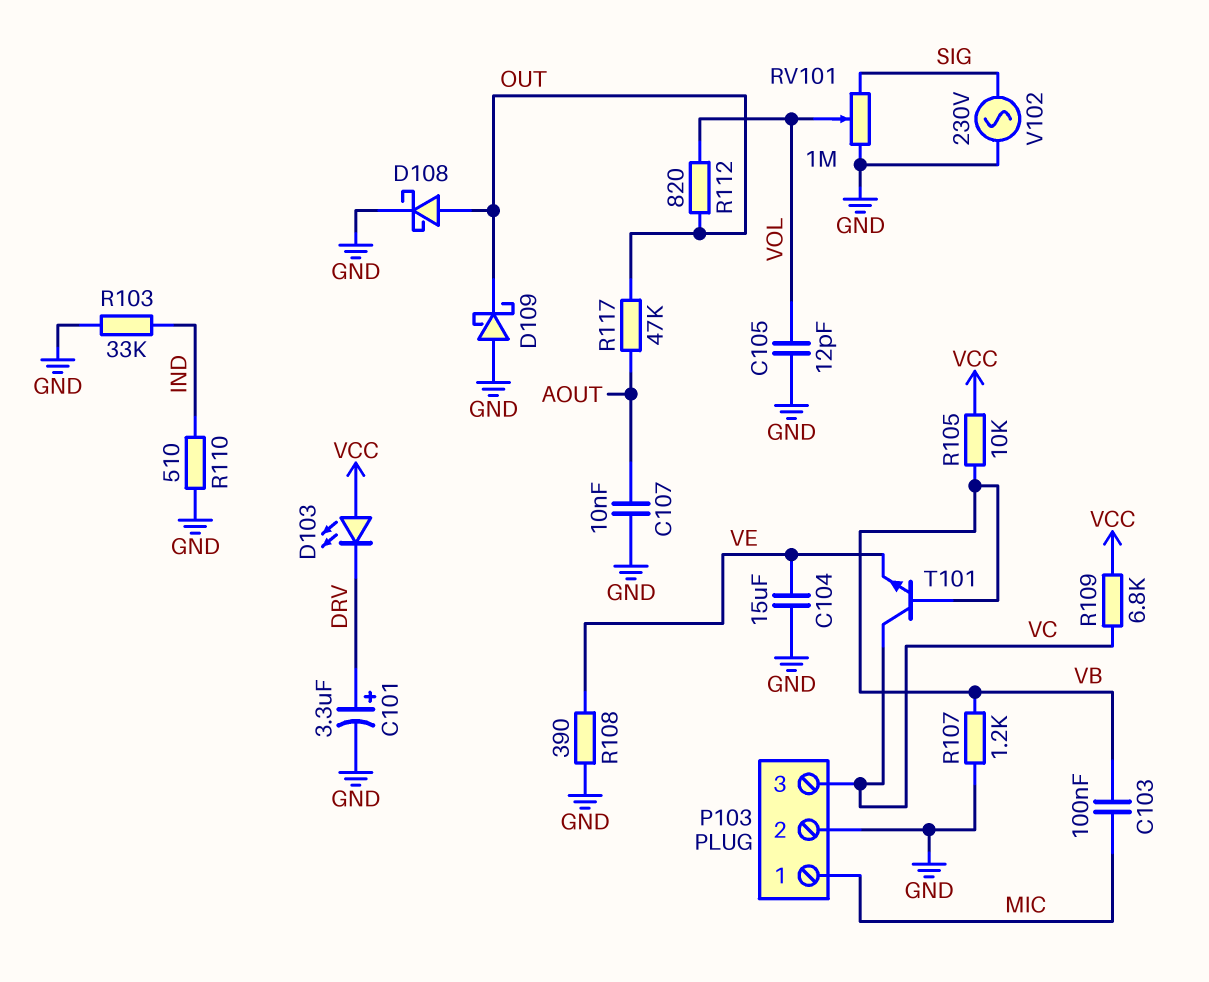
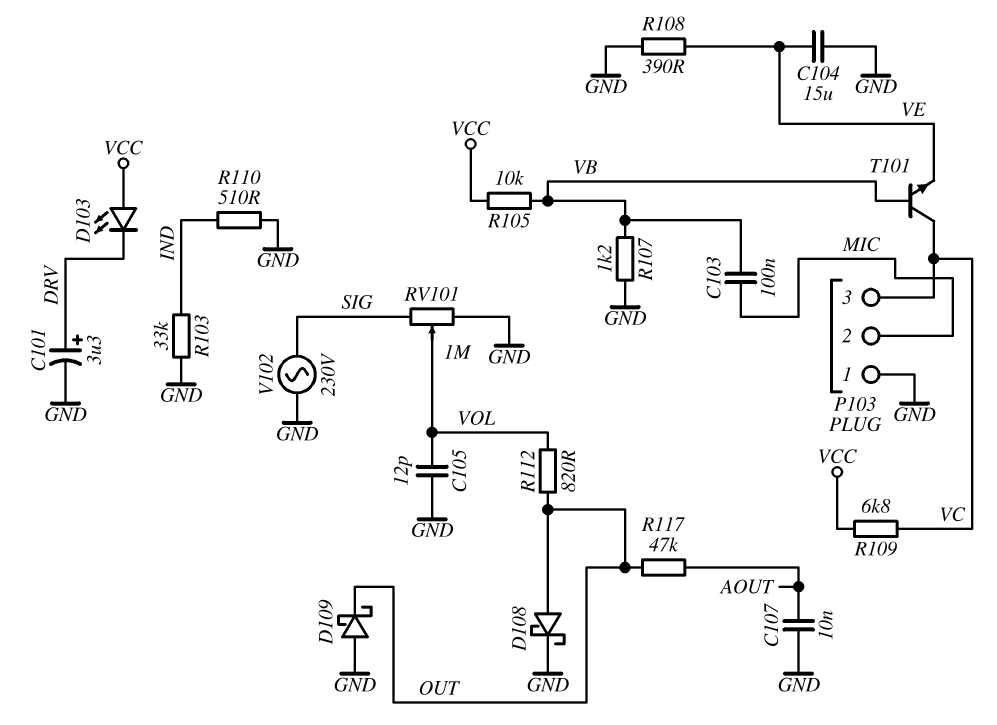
P103 pin 1: MIC -> GND
P103 pin 2: GND -> MIC

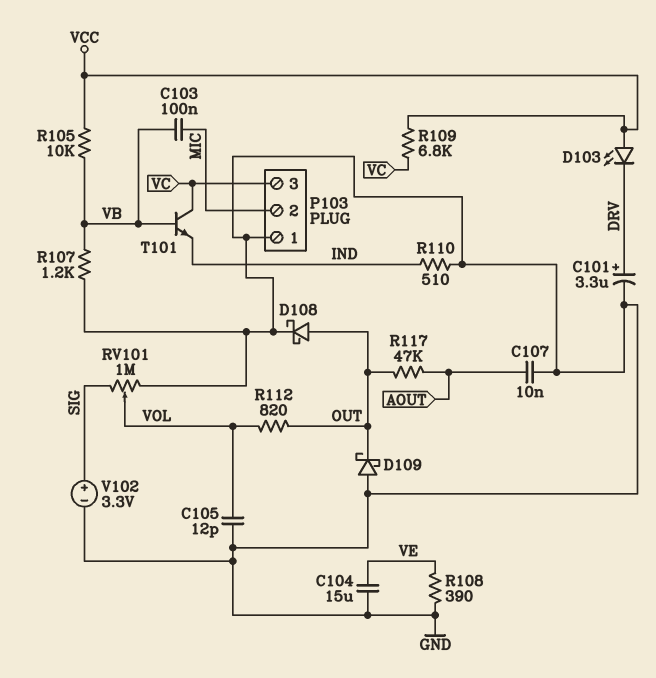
R103: 33k (GND, IND) -> none
T101: NPN (B VB, C VC, E VE) -> NPN (B VB, C VC, E IND)
V102: AC 230V (GND, SIG) -> 3.3V (plus SIG, minus GND)

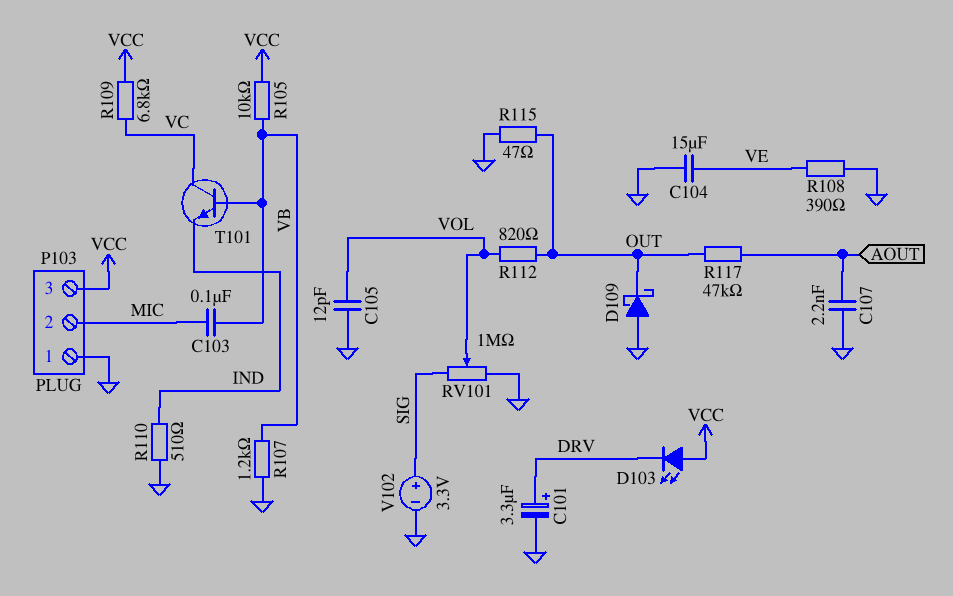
C107: 10nF (AOUT, GND) -> 2.2nF (AOUT, GND)
D108: schottky (A OUT, K GND) -> none
P103 pin 3: VC -> VCC
R115: none -> 47 (GND, OUT)

